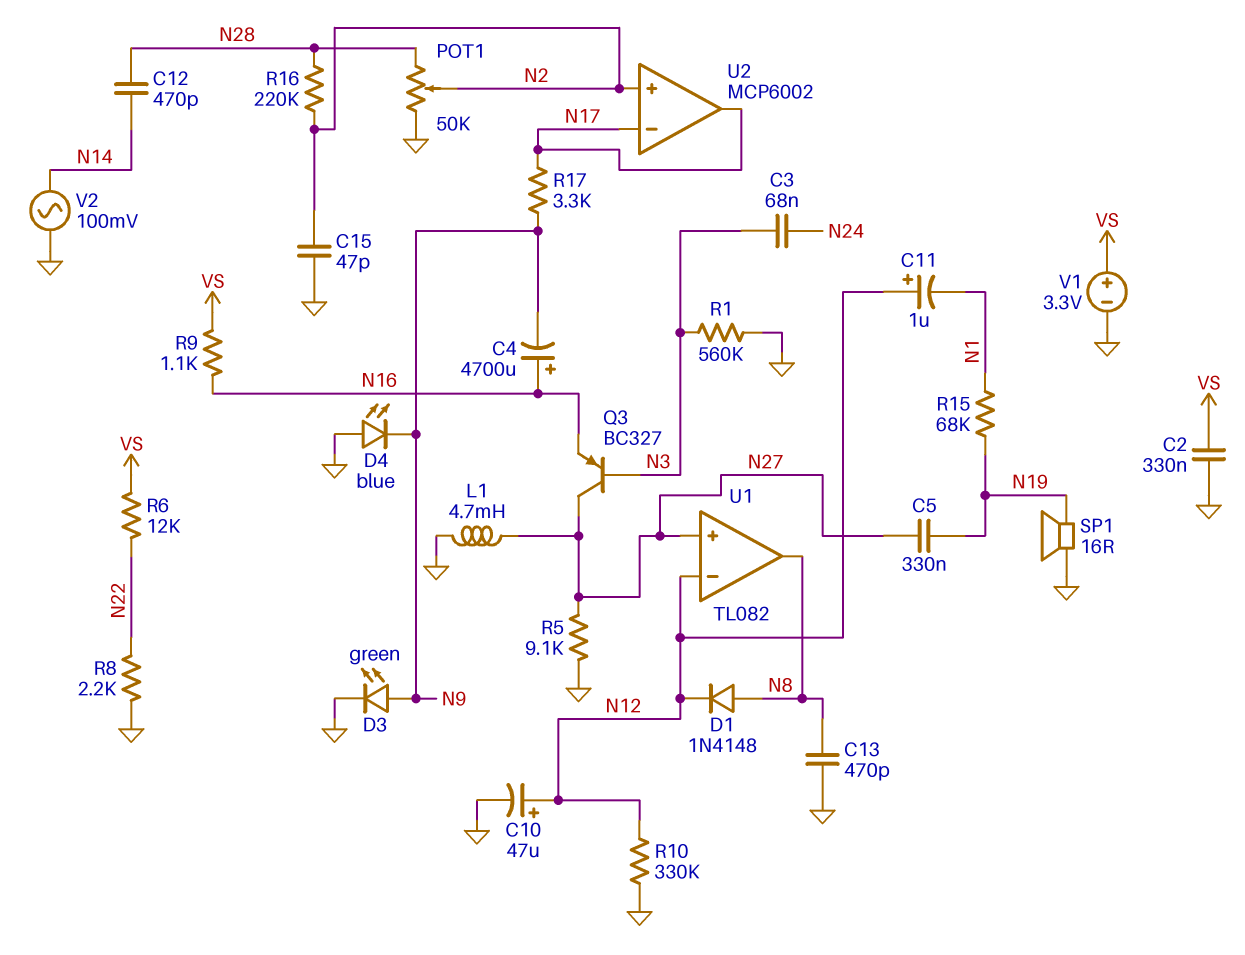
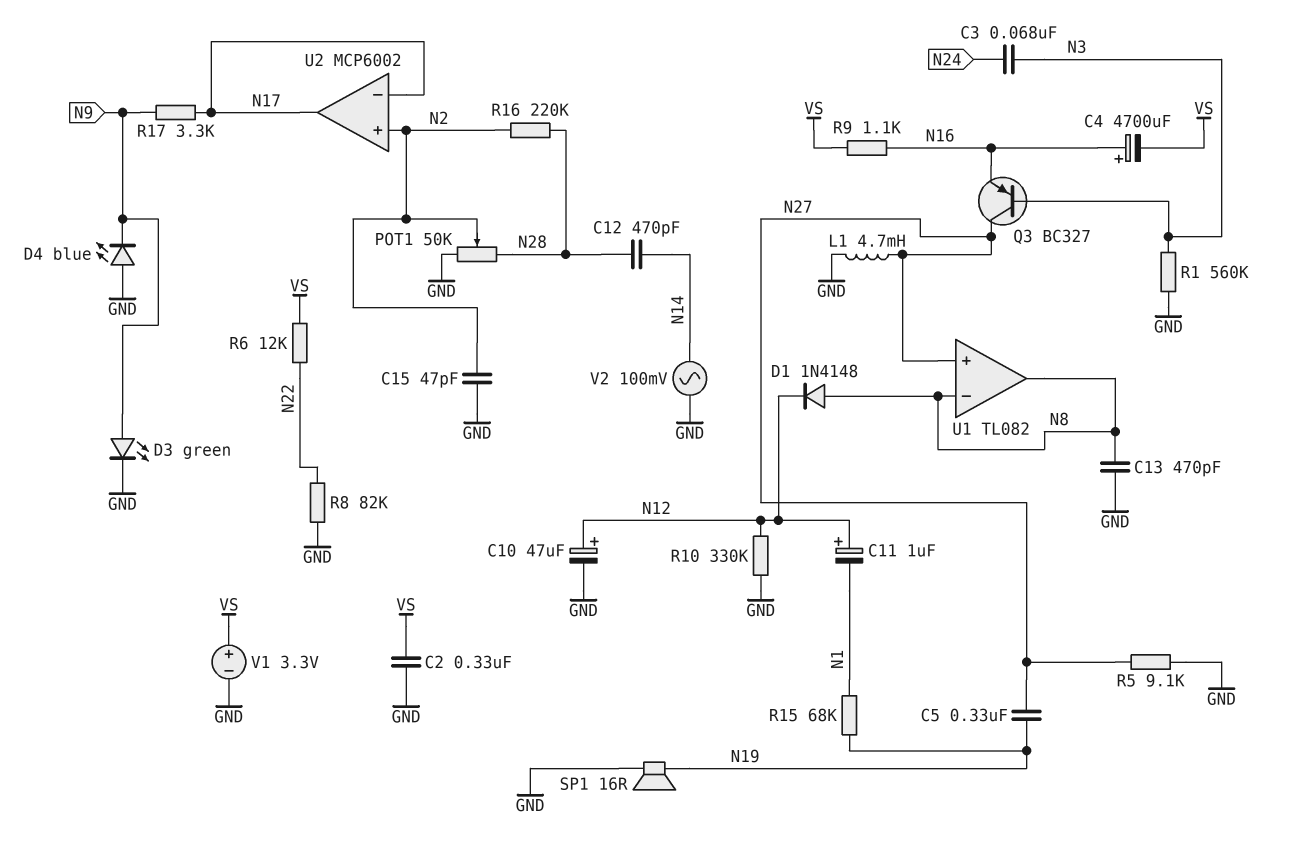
C4: 4700uF (plus N16, minus N9) -> 4700uF (plus N16, minus VS)
R8: 2.2k (GND, N22) -> 82k (GND, N22)
U1 pin in-: N12 -> N8

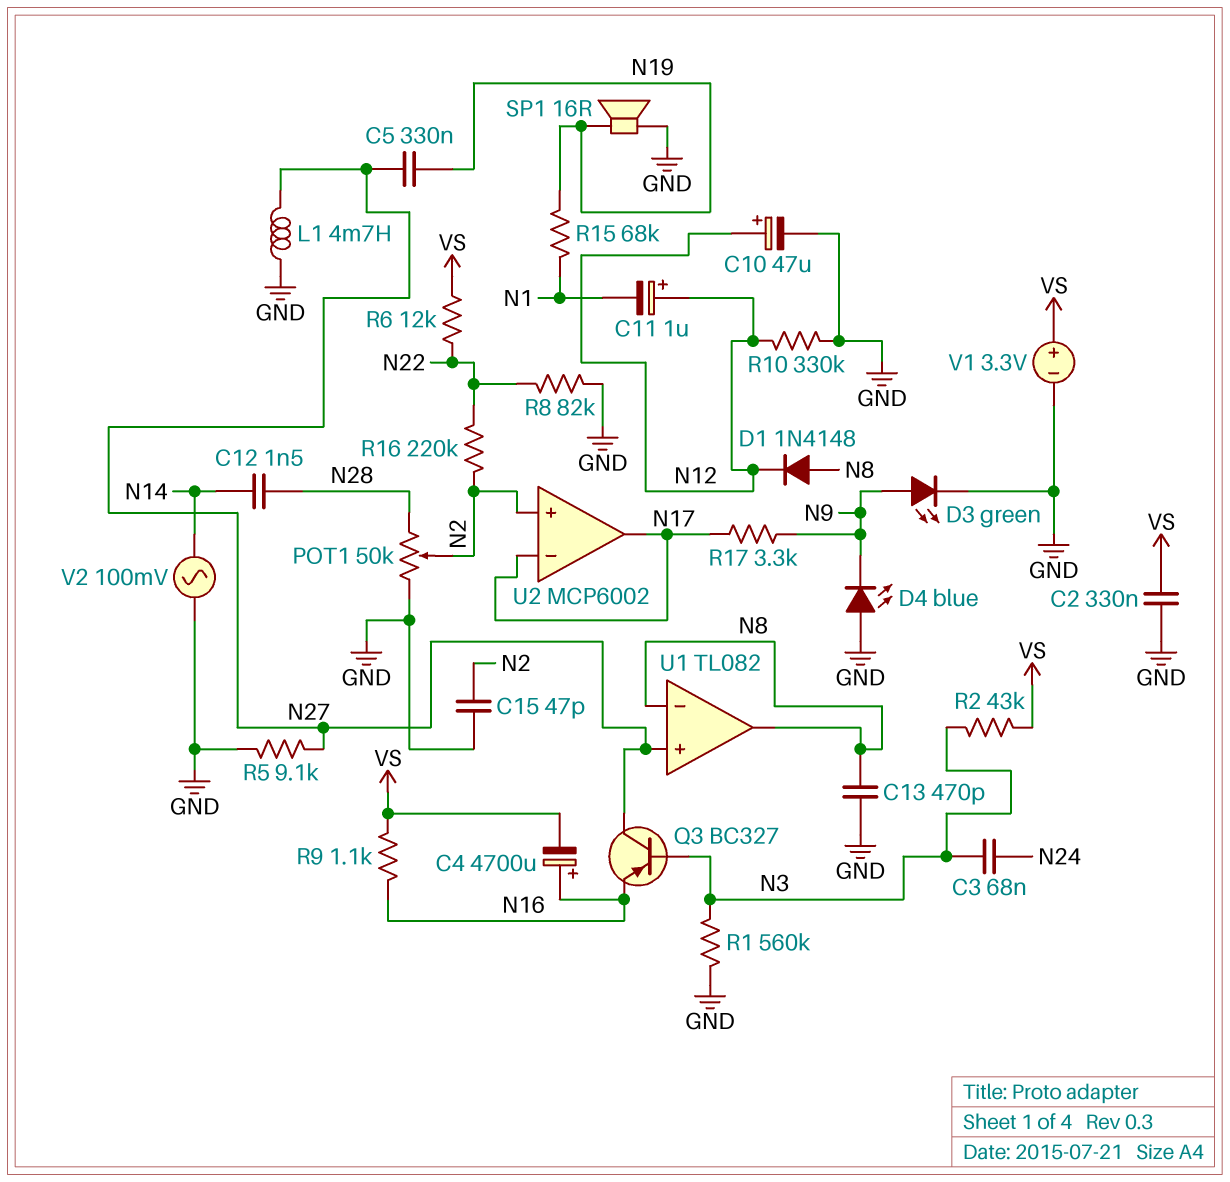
C12: 470pF (N14, N28) -> 1.5nF (N14, N28)
R2: none -> 43k (N3, VS)
R16: 220k (N2, N28) -> 220k (N2, N22)

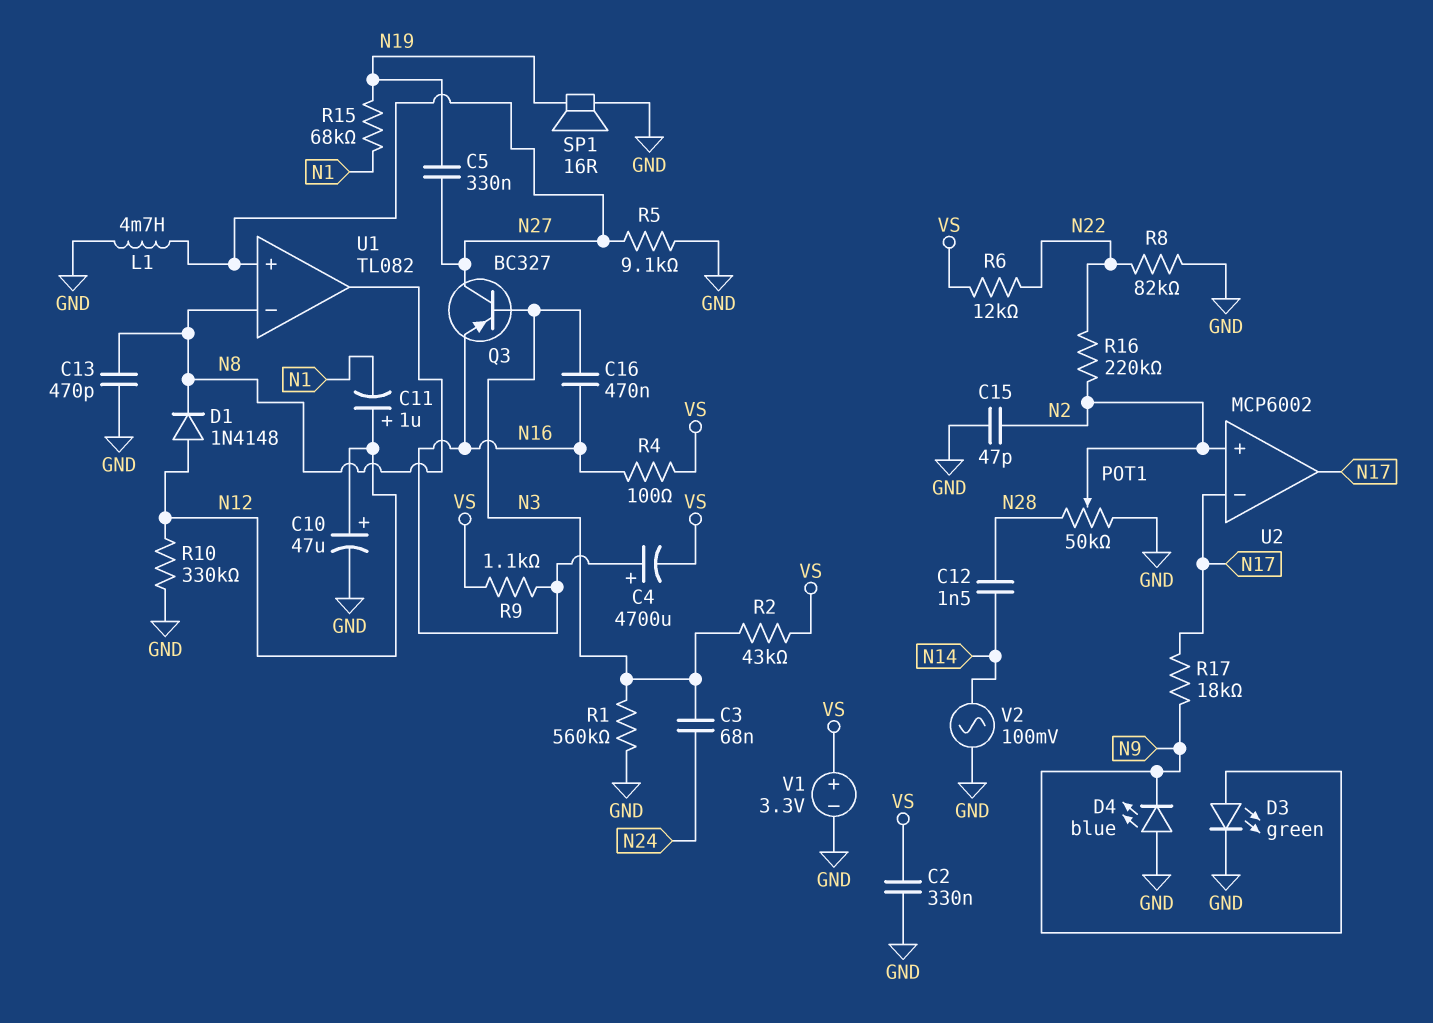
C16: none -> 470nF (N3, N16)
D1: diode 1N4148 (A N8, K N12) -> diode 1N4148 (A N12, K N8)
R4: none -> 100 (N16, VS)
R17: 3.3k (N9, N17) -> 18k (N9, N17)

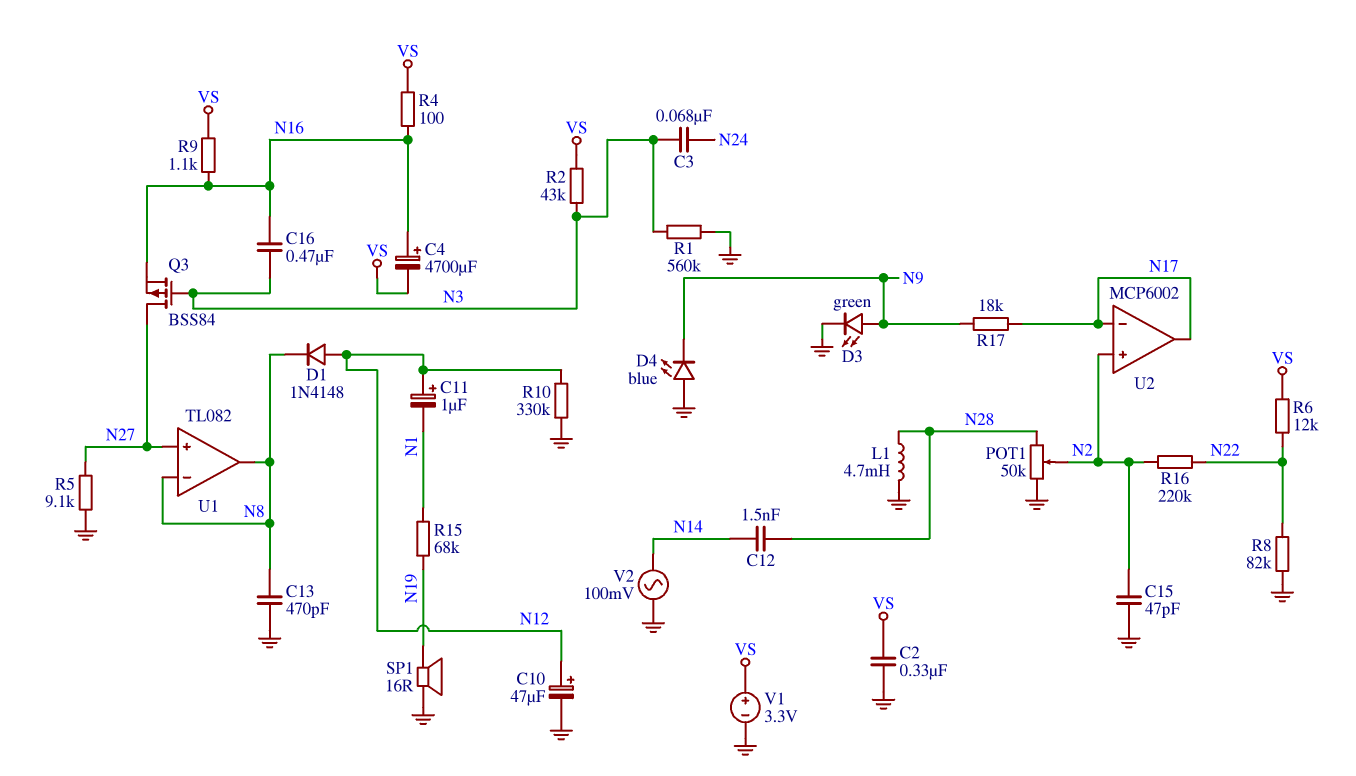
C5: 330nF (N19, N27) -> none
L1: 4.7mH (GND, N27) -> 4.7mH (GND, N28)
Q3: PNP BC327 (B N3, C N27, E N16) -> PMOS BSS84 (G N3, D N27, S N16)

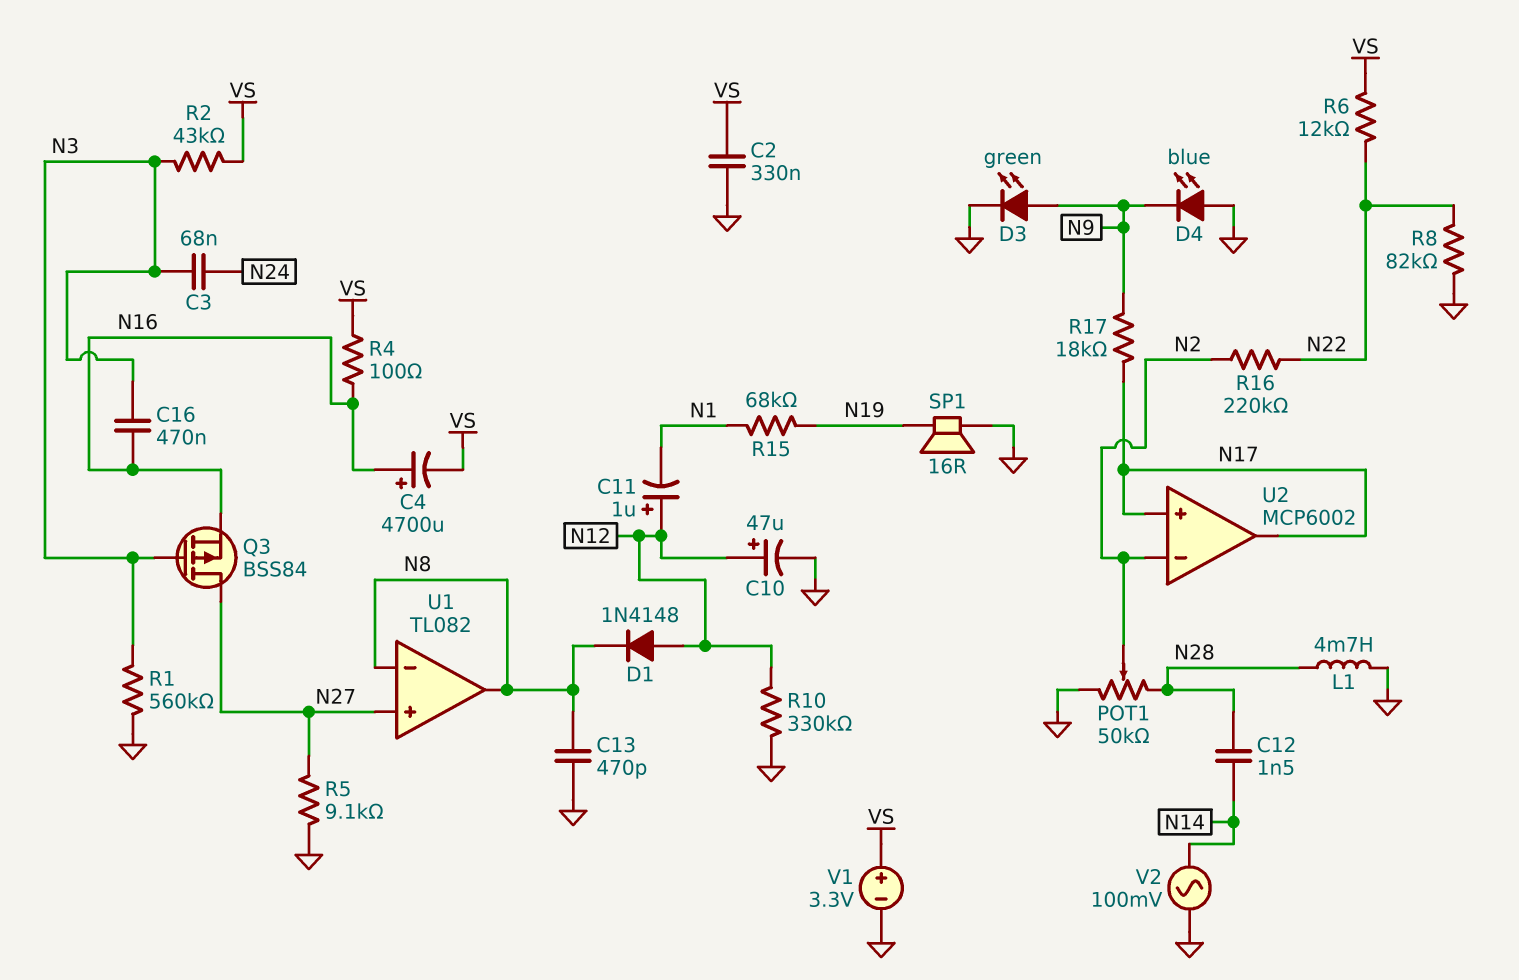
C15: 47pF (GND, N2) -> none
R9: 1.1k (N16, VS) -> none
U2 pin in+: N2 -> N17
U2 pin in-: N17 -> N2

